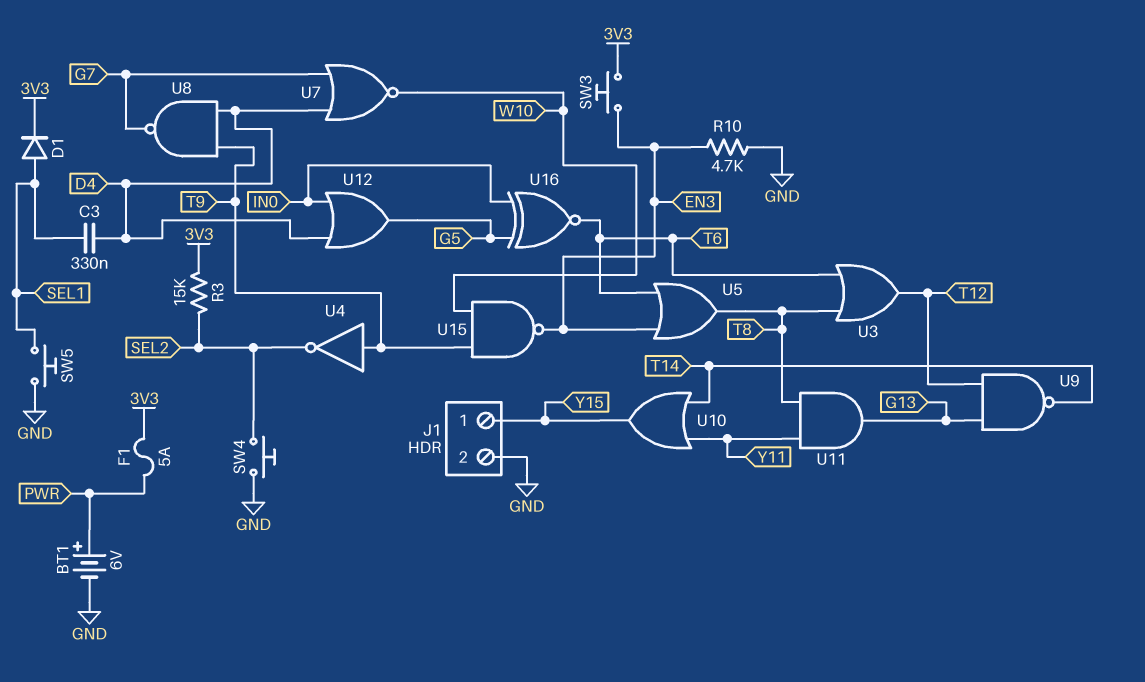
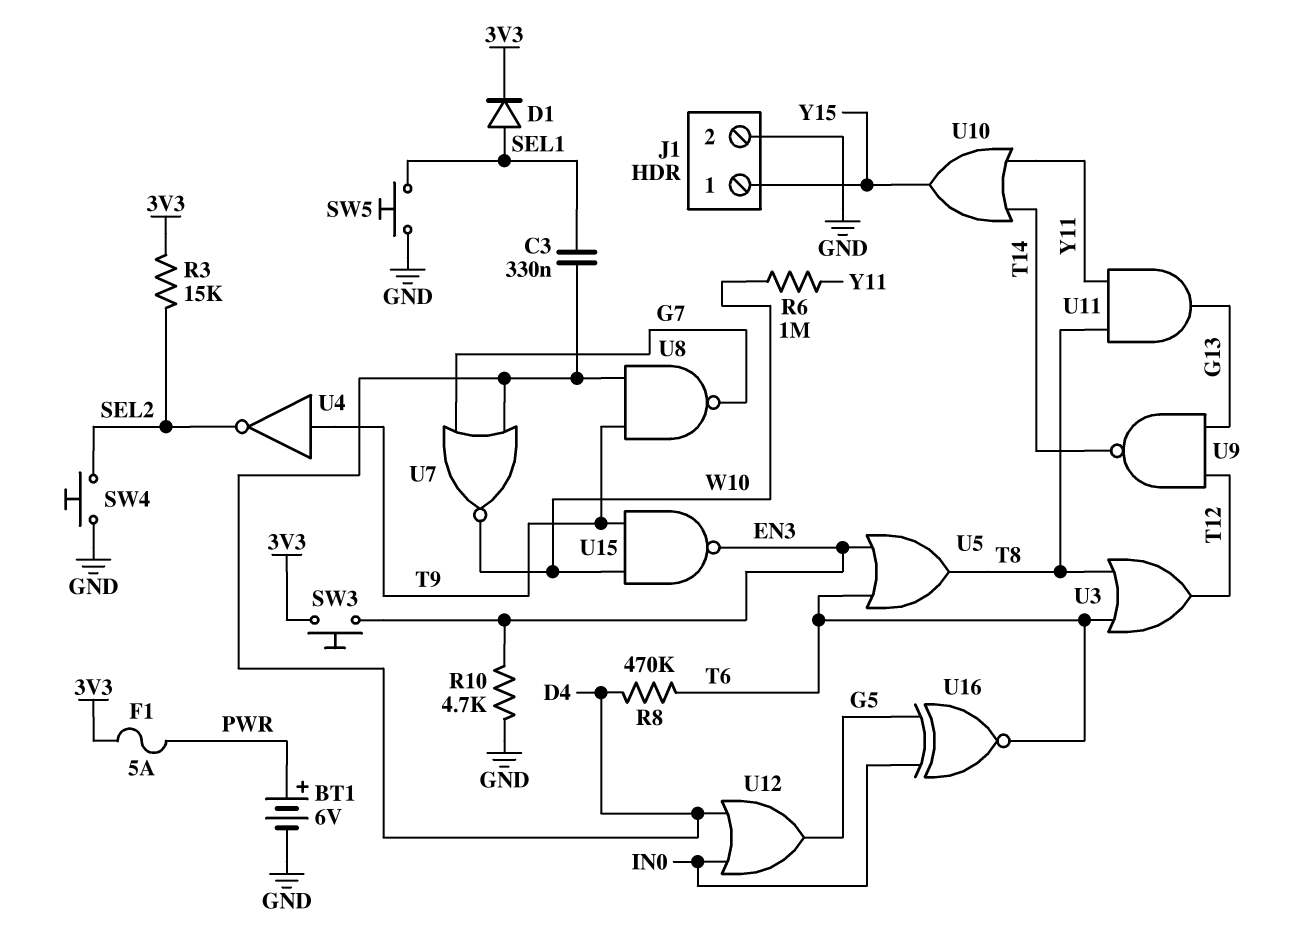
R6: none -> 1M (W10, Y11)
R8: none -> 470k (D4, T6)

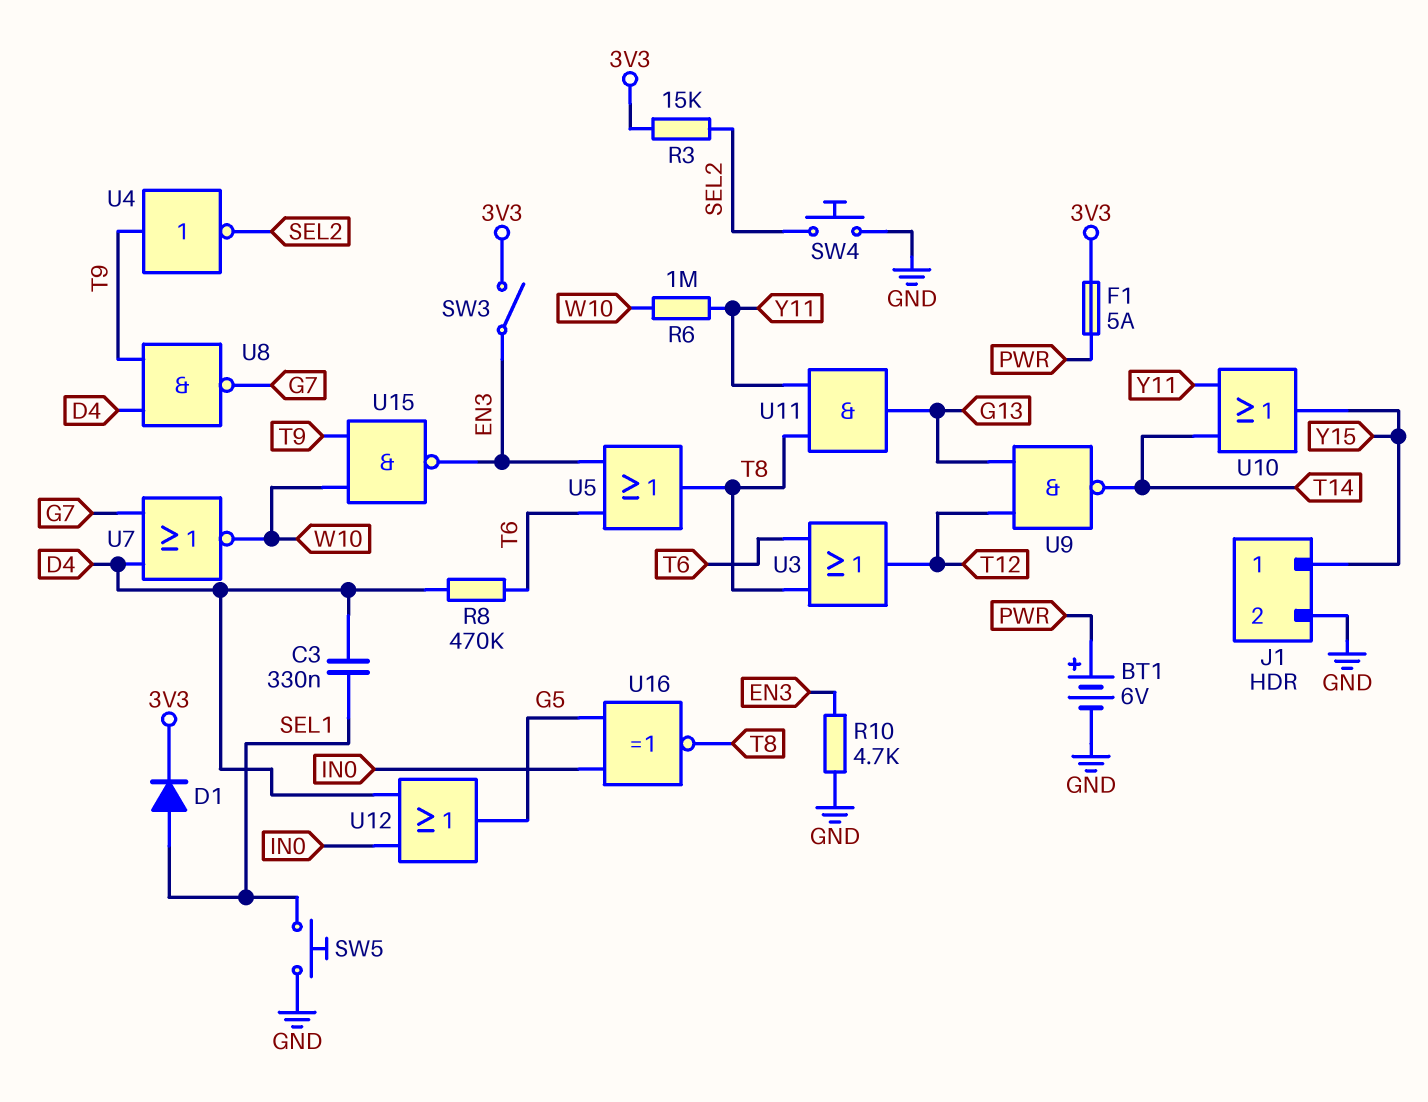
SW3: button (3V3, EN3) -> switch (3V3, EN3)
U16: XNOR (in G5, in IN0, out T6) -> XNOR (in G5, in IN0, out T8)

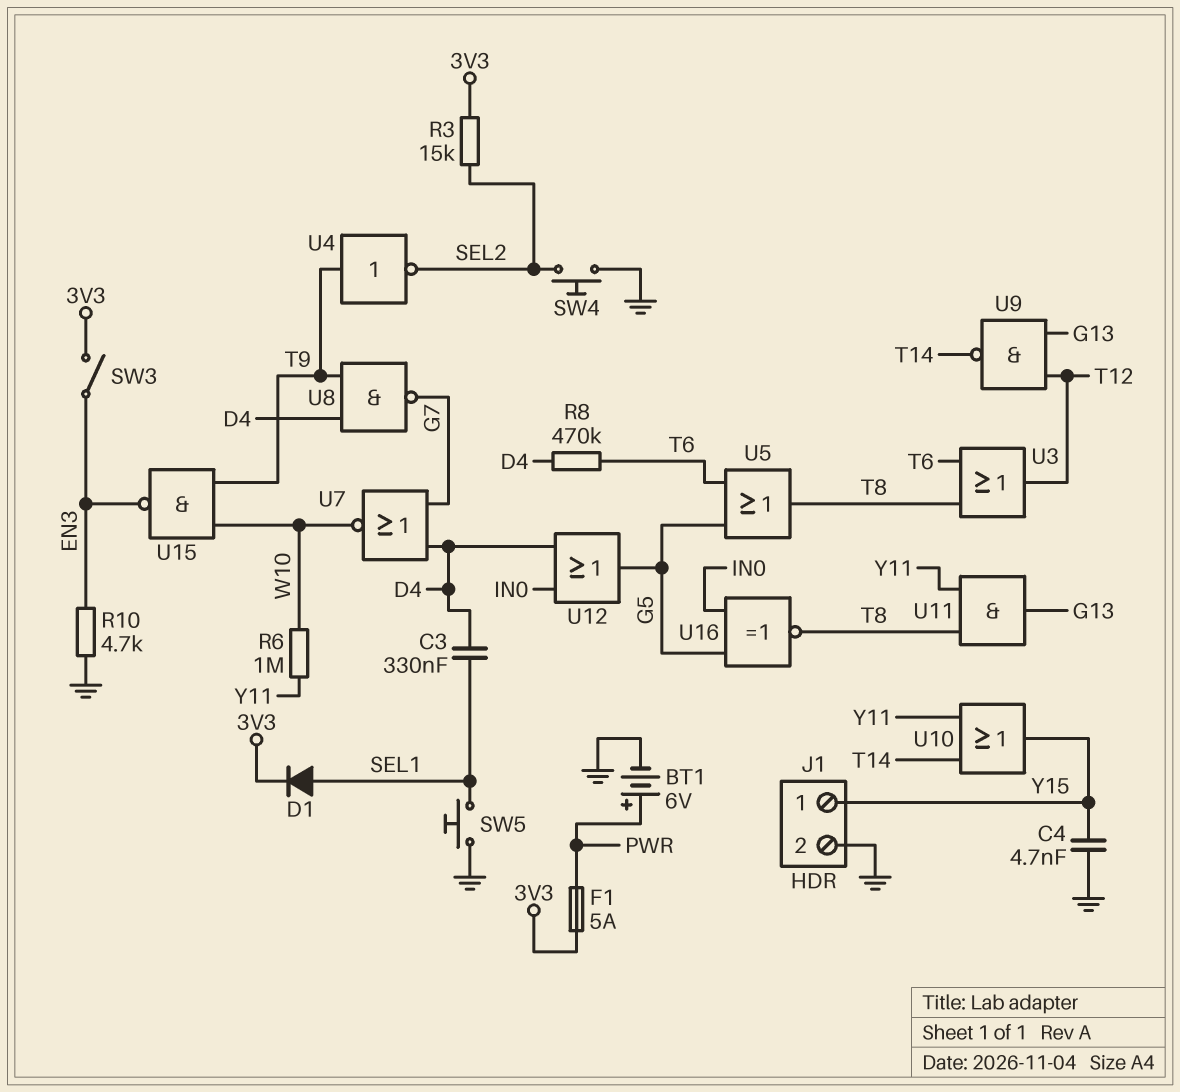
C4: none -> 4.7nF (GND, Y15)
U5: OR (in EN3, in T6, out T8) -> OR (in G5, in T6, out T8)

